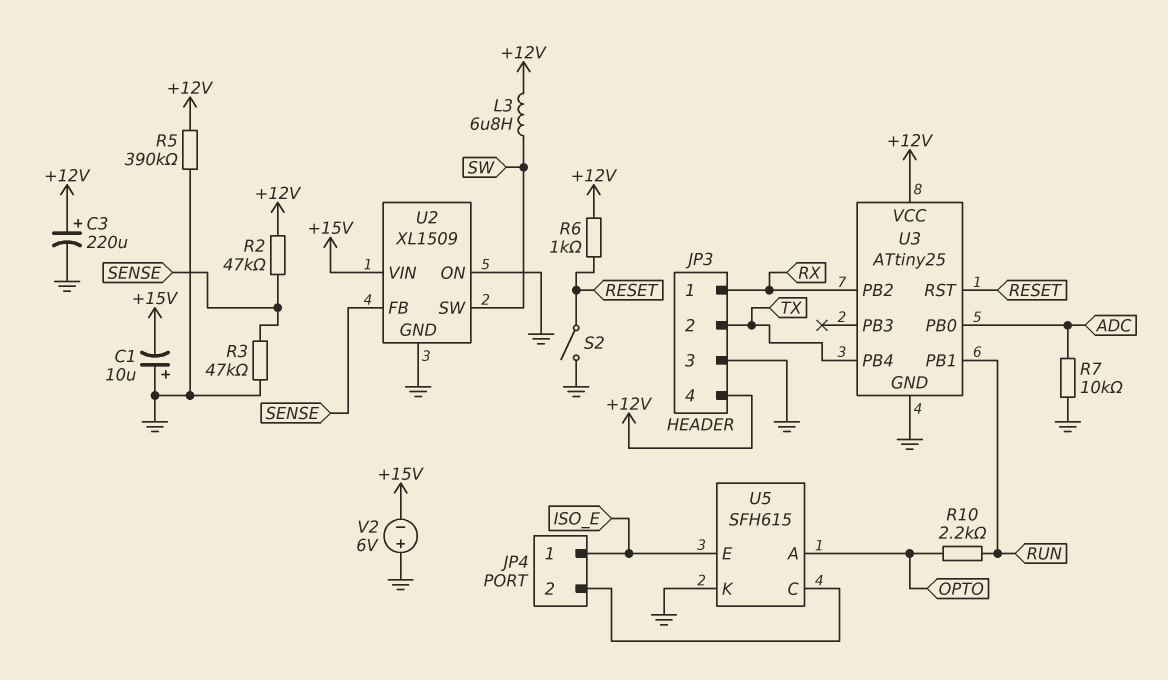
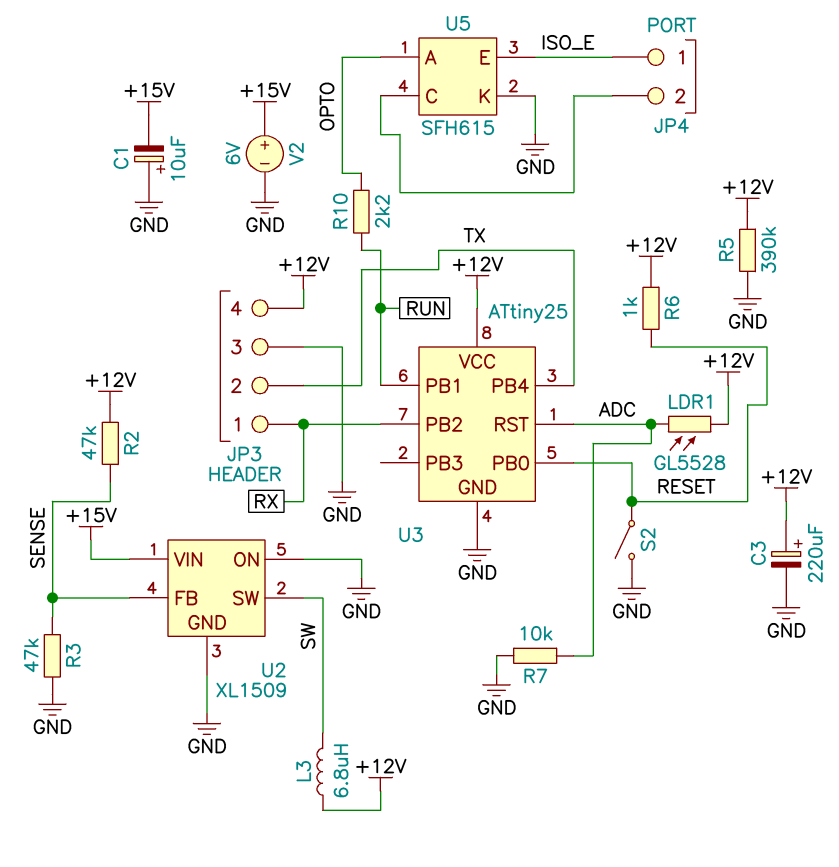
LDR1: none -> GL5528 (+12V, ADC)
U3 pin PB0: ADC -> RESET
U3 pin RST: RESET -> ADC
V2: 6V (plus GND, minus +15V) -> 6V (plus +15V, minus GND)

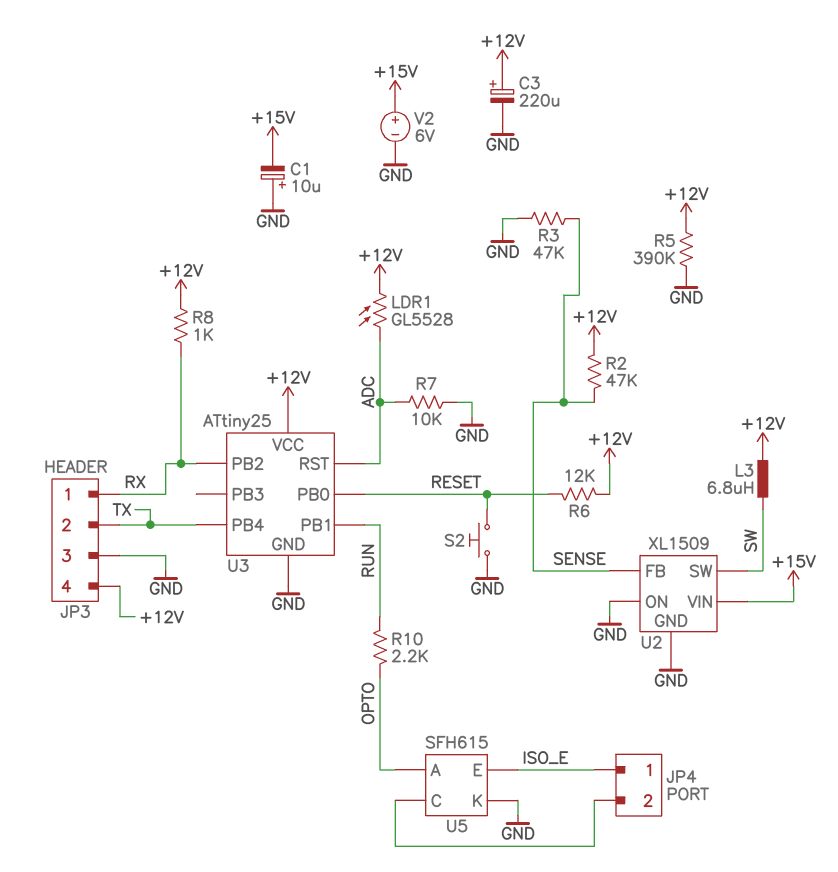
R6: 1k (+12V, RESET) -> 12k (+12V, RESET)
R8: none -> 1k (+12V, RX)
S2: switch (GND, RESET) -> button (GND, RESET)

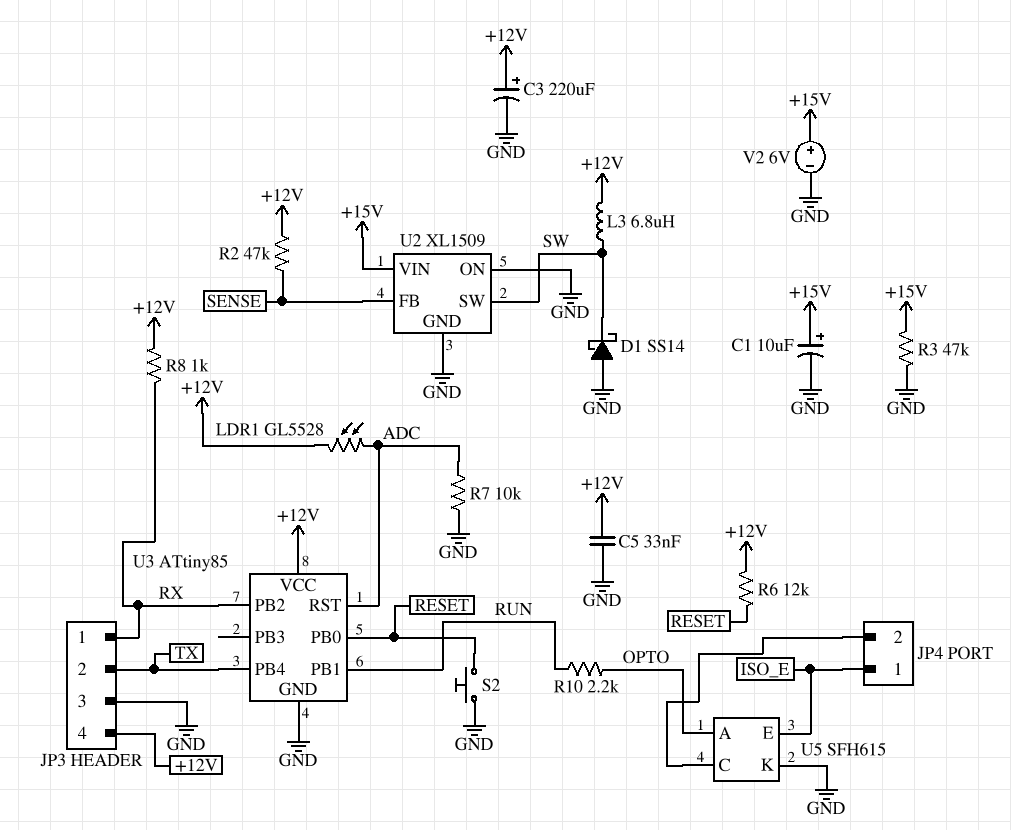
C1: 10uF (plus GND, minus +15V) -> 10uF (plus +15V, minus GND)
C5: none -> 33nF (+12V, GND)
D1: none -> schottky SS14 (A GND, K SW)
R3: 47k (GND, SENSE) -> 47k (+15V, GND)
R5: 390k (+12V, GND) -> none
U3: ATtiny25 -> ATtiny85

